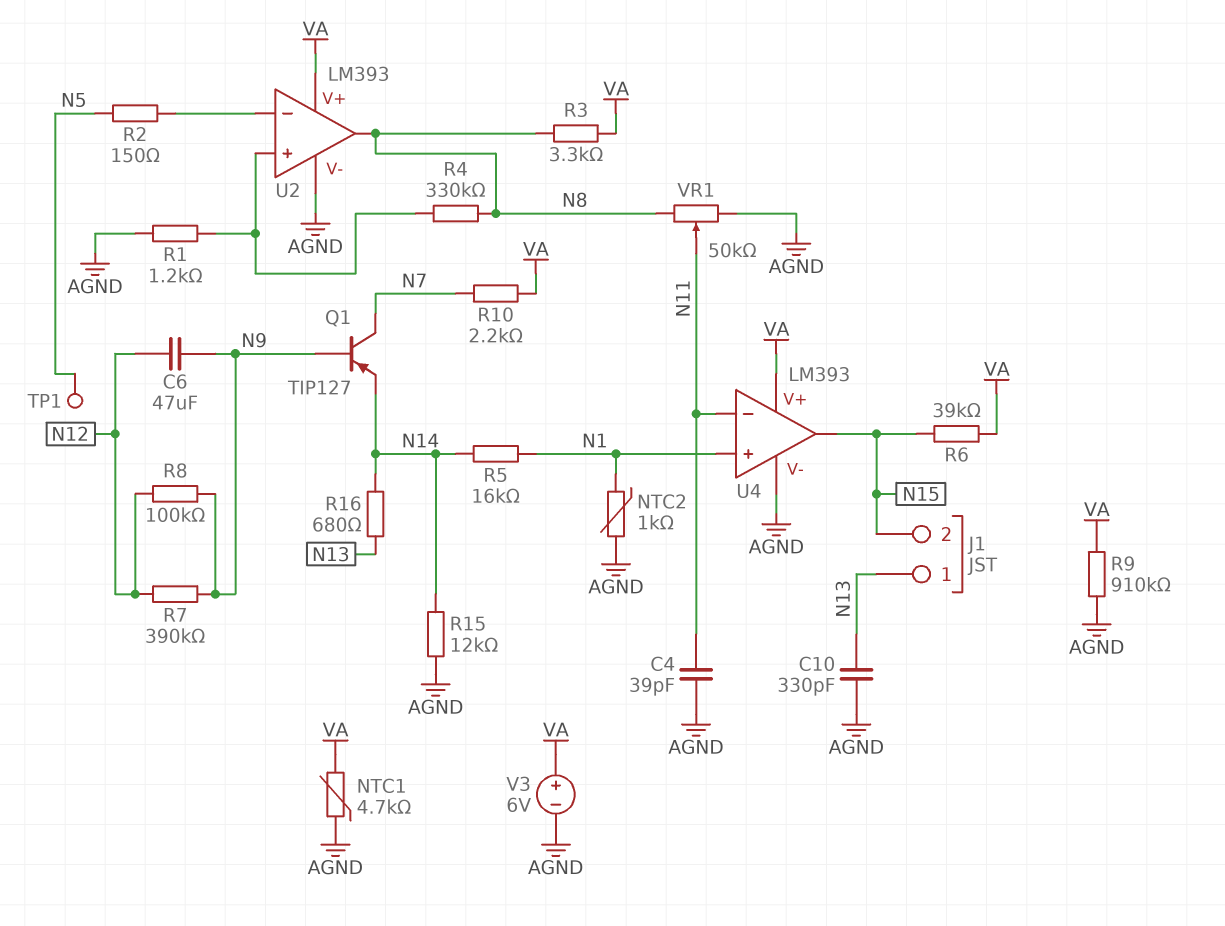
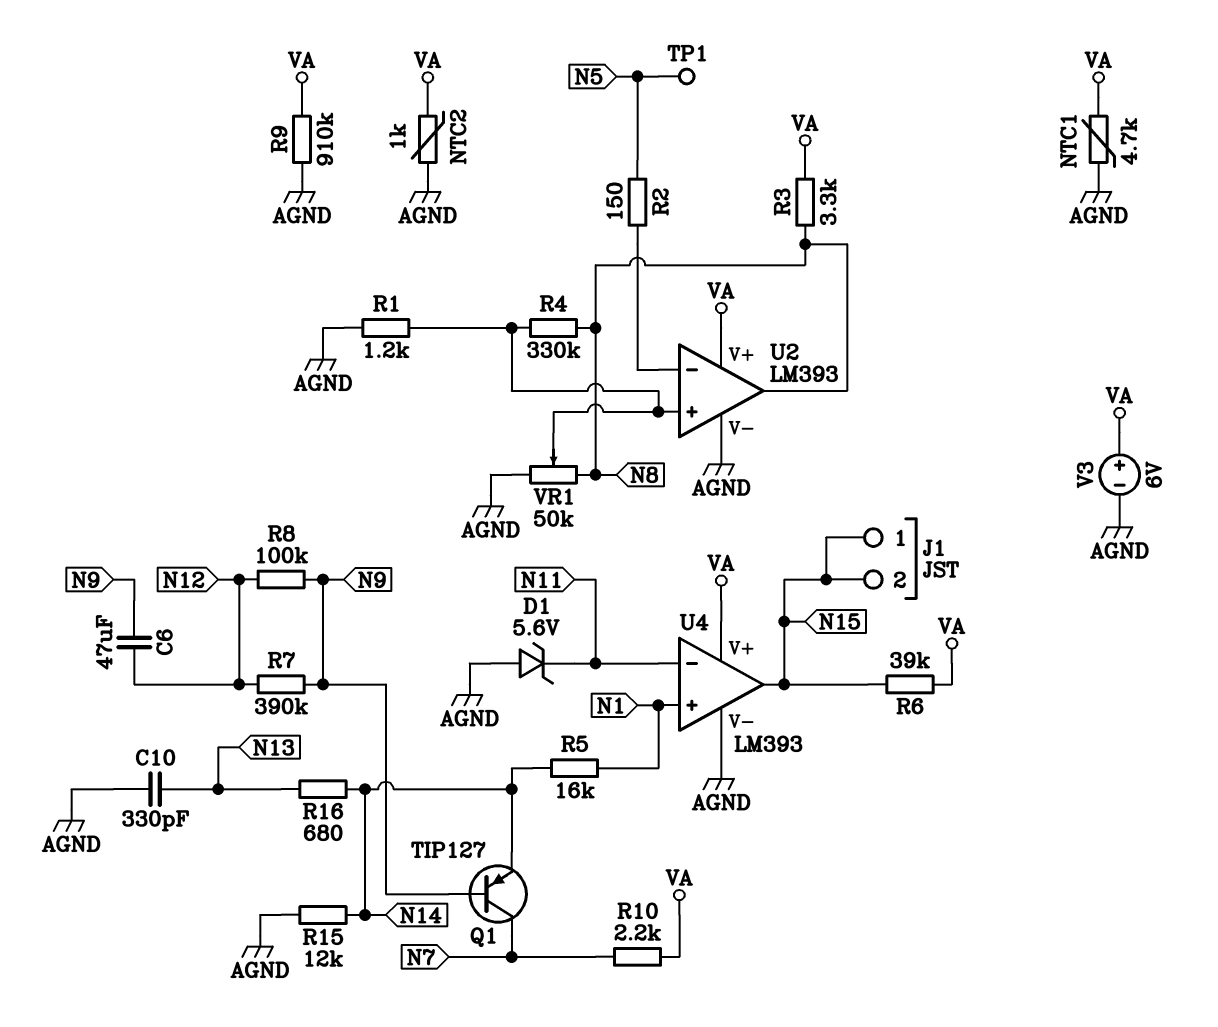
C4: 39pF (AGND, N11) -> none
D1: none -> zener 5.6V (A AGND, K N11)
J1 pin 1: N13 -> N15
NTC2: 1k (AGND, N1) -> 1k (AGND, VA)
VR1: 50k (AGND, N8, wiper N11) -> 50k (AGND, N8, wiper U2/in+)

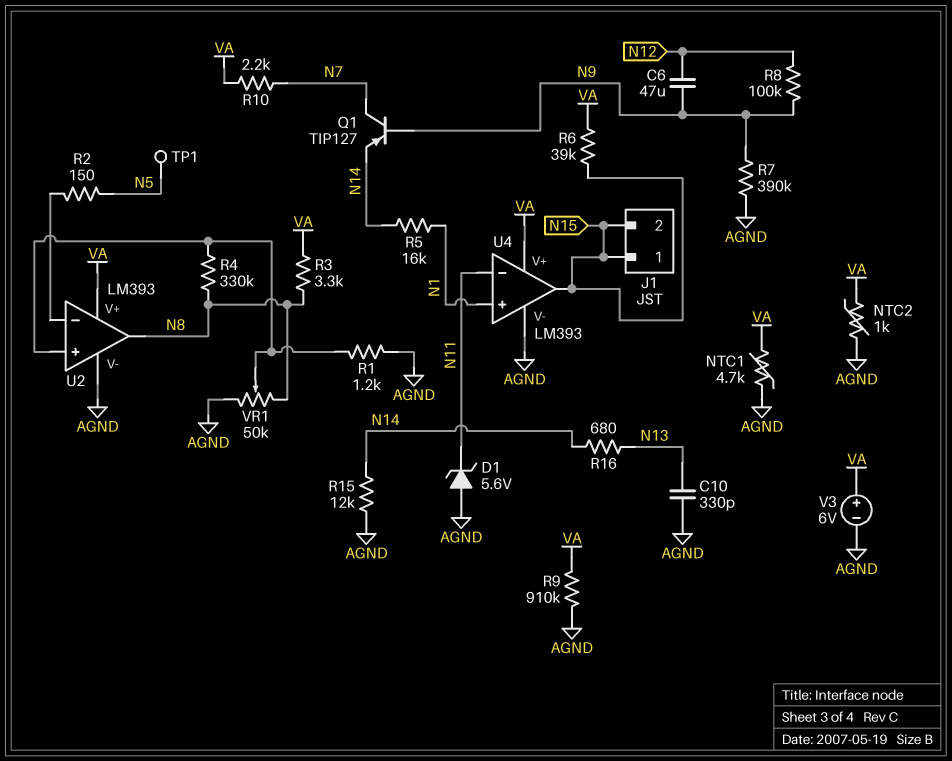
R7: 390k (N9, N12) -> 390k (AGND, N9)

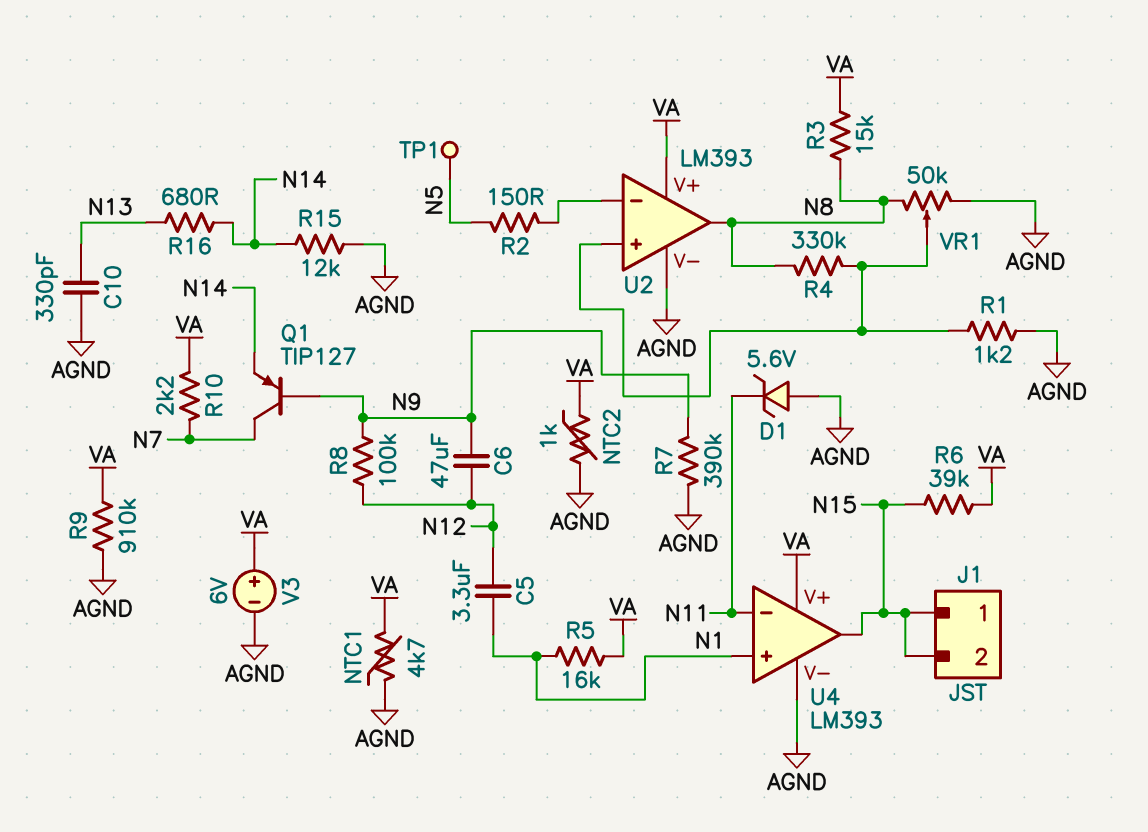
C5: none -> 3.3uF (N1, N12)
R3: 3.3k (N8, VA) -> 15k (N8, VA)
R5: 16k (N1, N14) -> 16k (N1, VA)

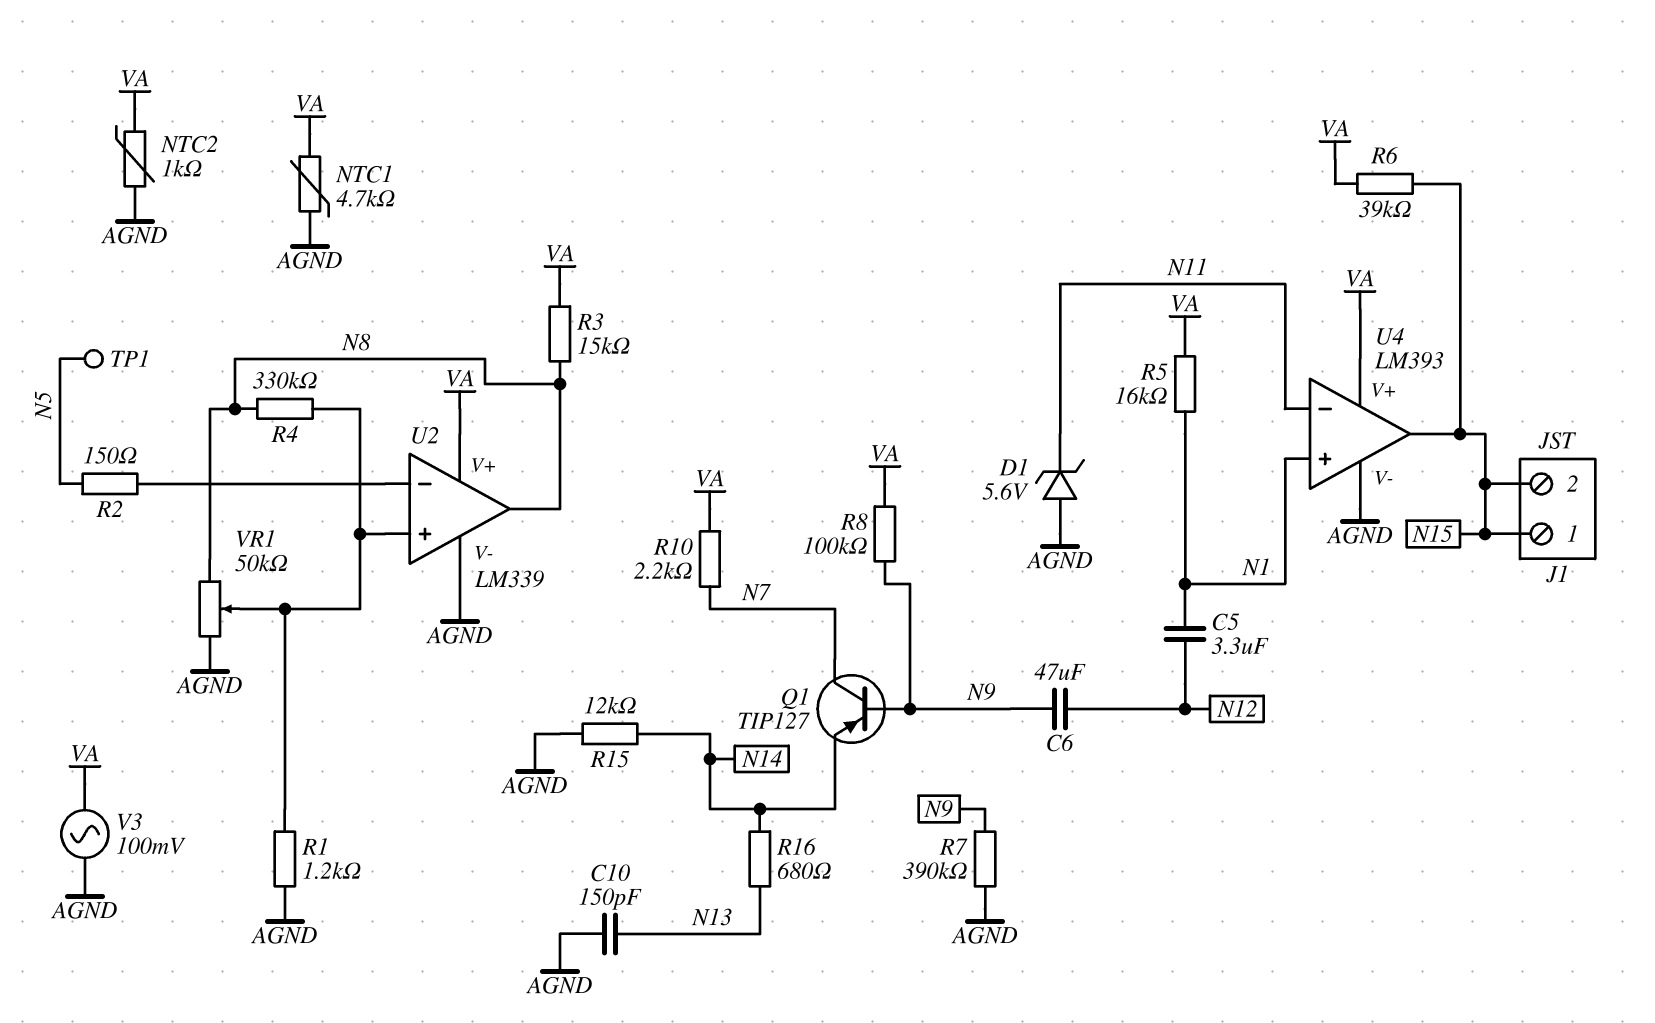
C10: 330pF (AGND, N13) -> 150pF (AGND, N13)
R8: 100k (N9, N12) -> 100k (N9, VA)
R9: 910k (AGND, VA) -> none
U2: LM393 -> LM339
V3: 6V (plus VA, minus AGND) -> AC 100mV (AGND, VA)

